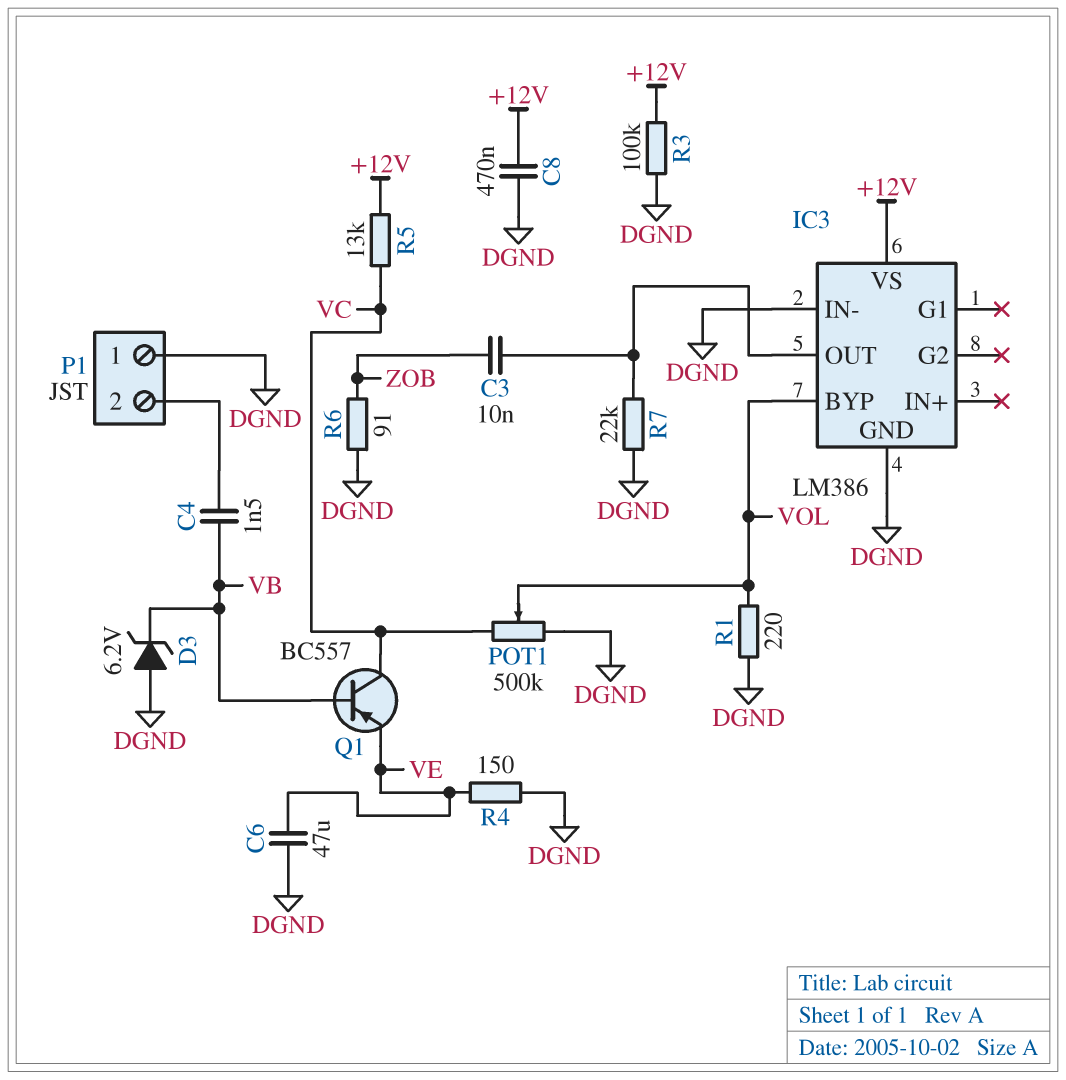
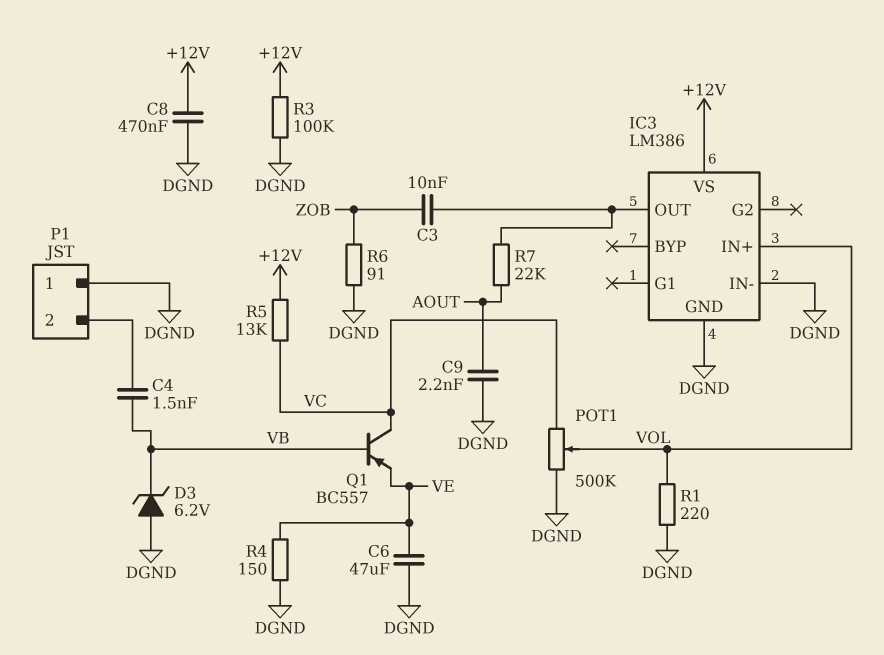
C9: none -> 2.2nF (AOUT, DGND)
IC3 pin BYP: VOL -> none
IC3 pin IN+: none -> VOL
R7: 22k (DGND, IC3/OUT) -> 22k (AOUT, IC3/OUT)

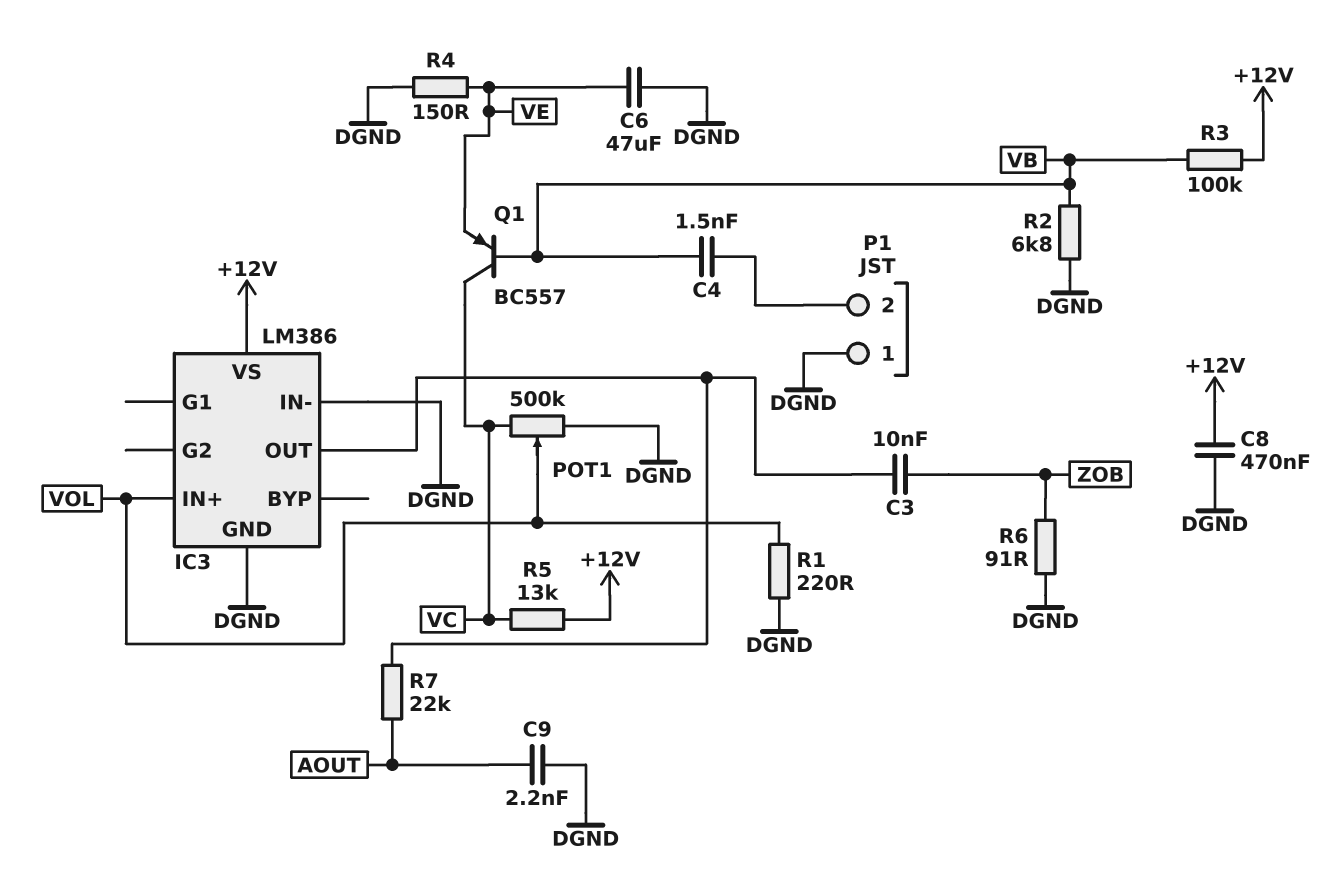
D3: zener 6.2V (A DGND, K VB) -> none
R2: none -> 6.8k (DGND, VB)
R3: 100k (+12V, DGND) -> 100k (+12V, VB)

